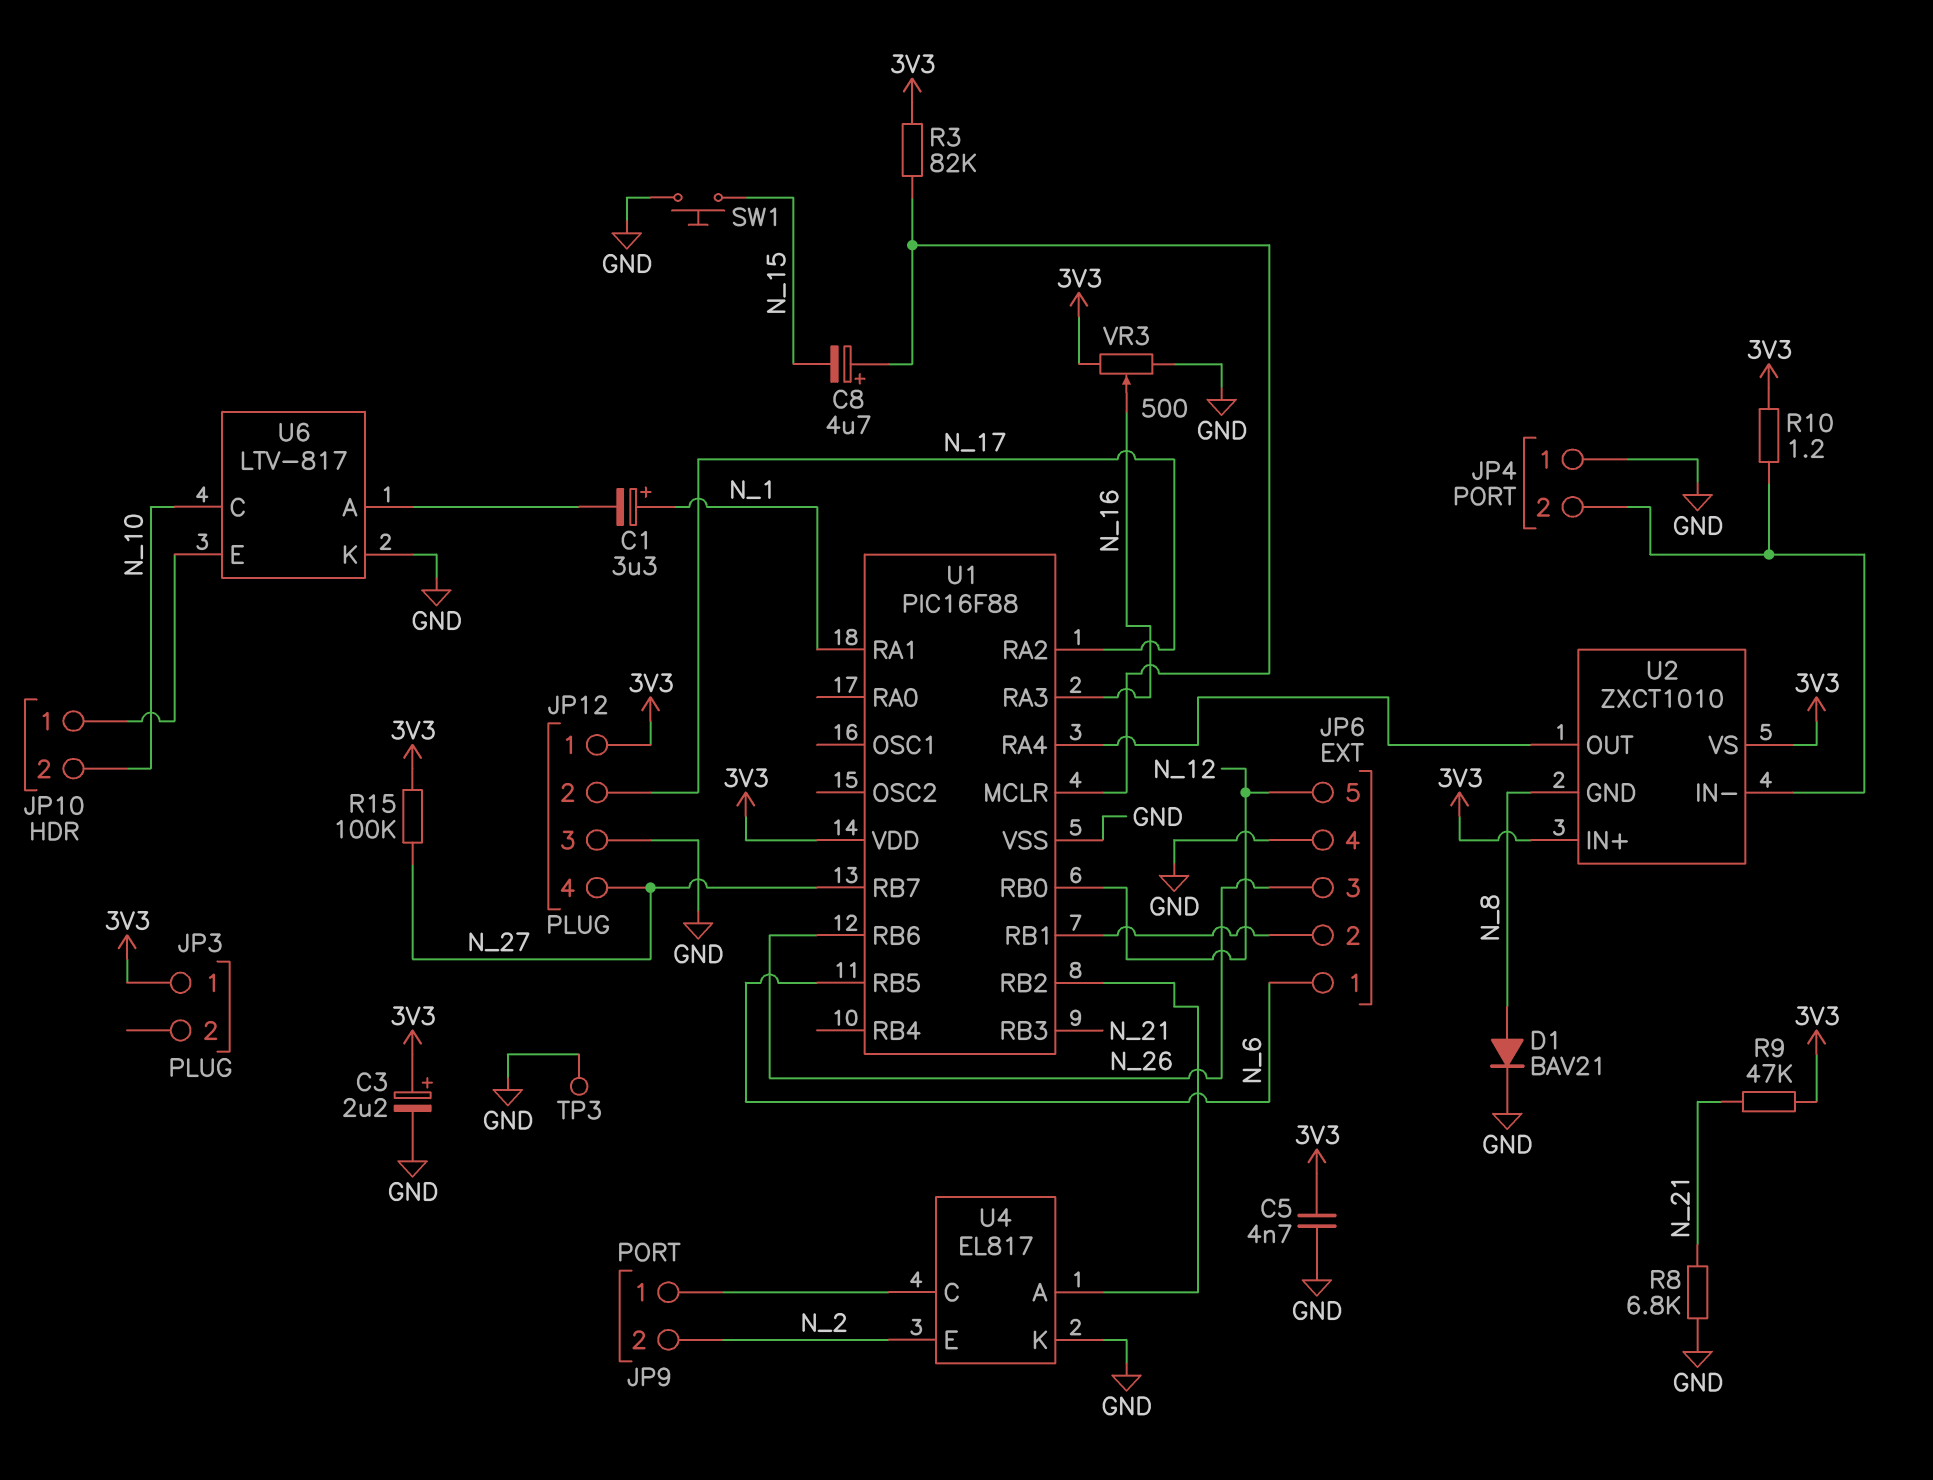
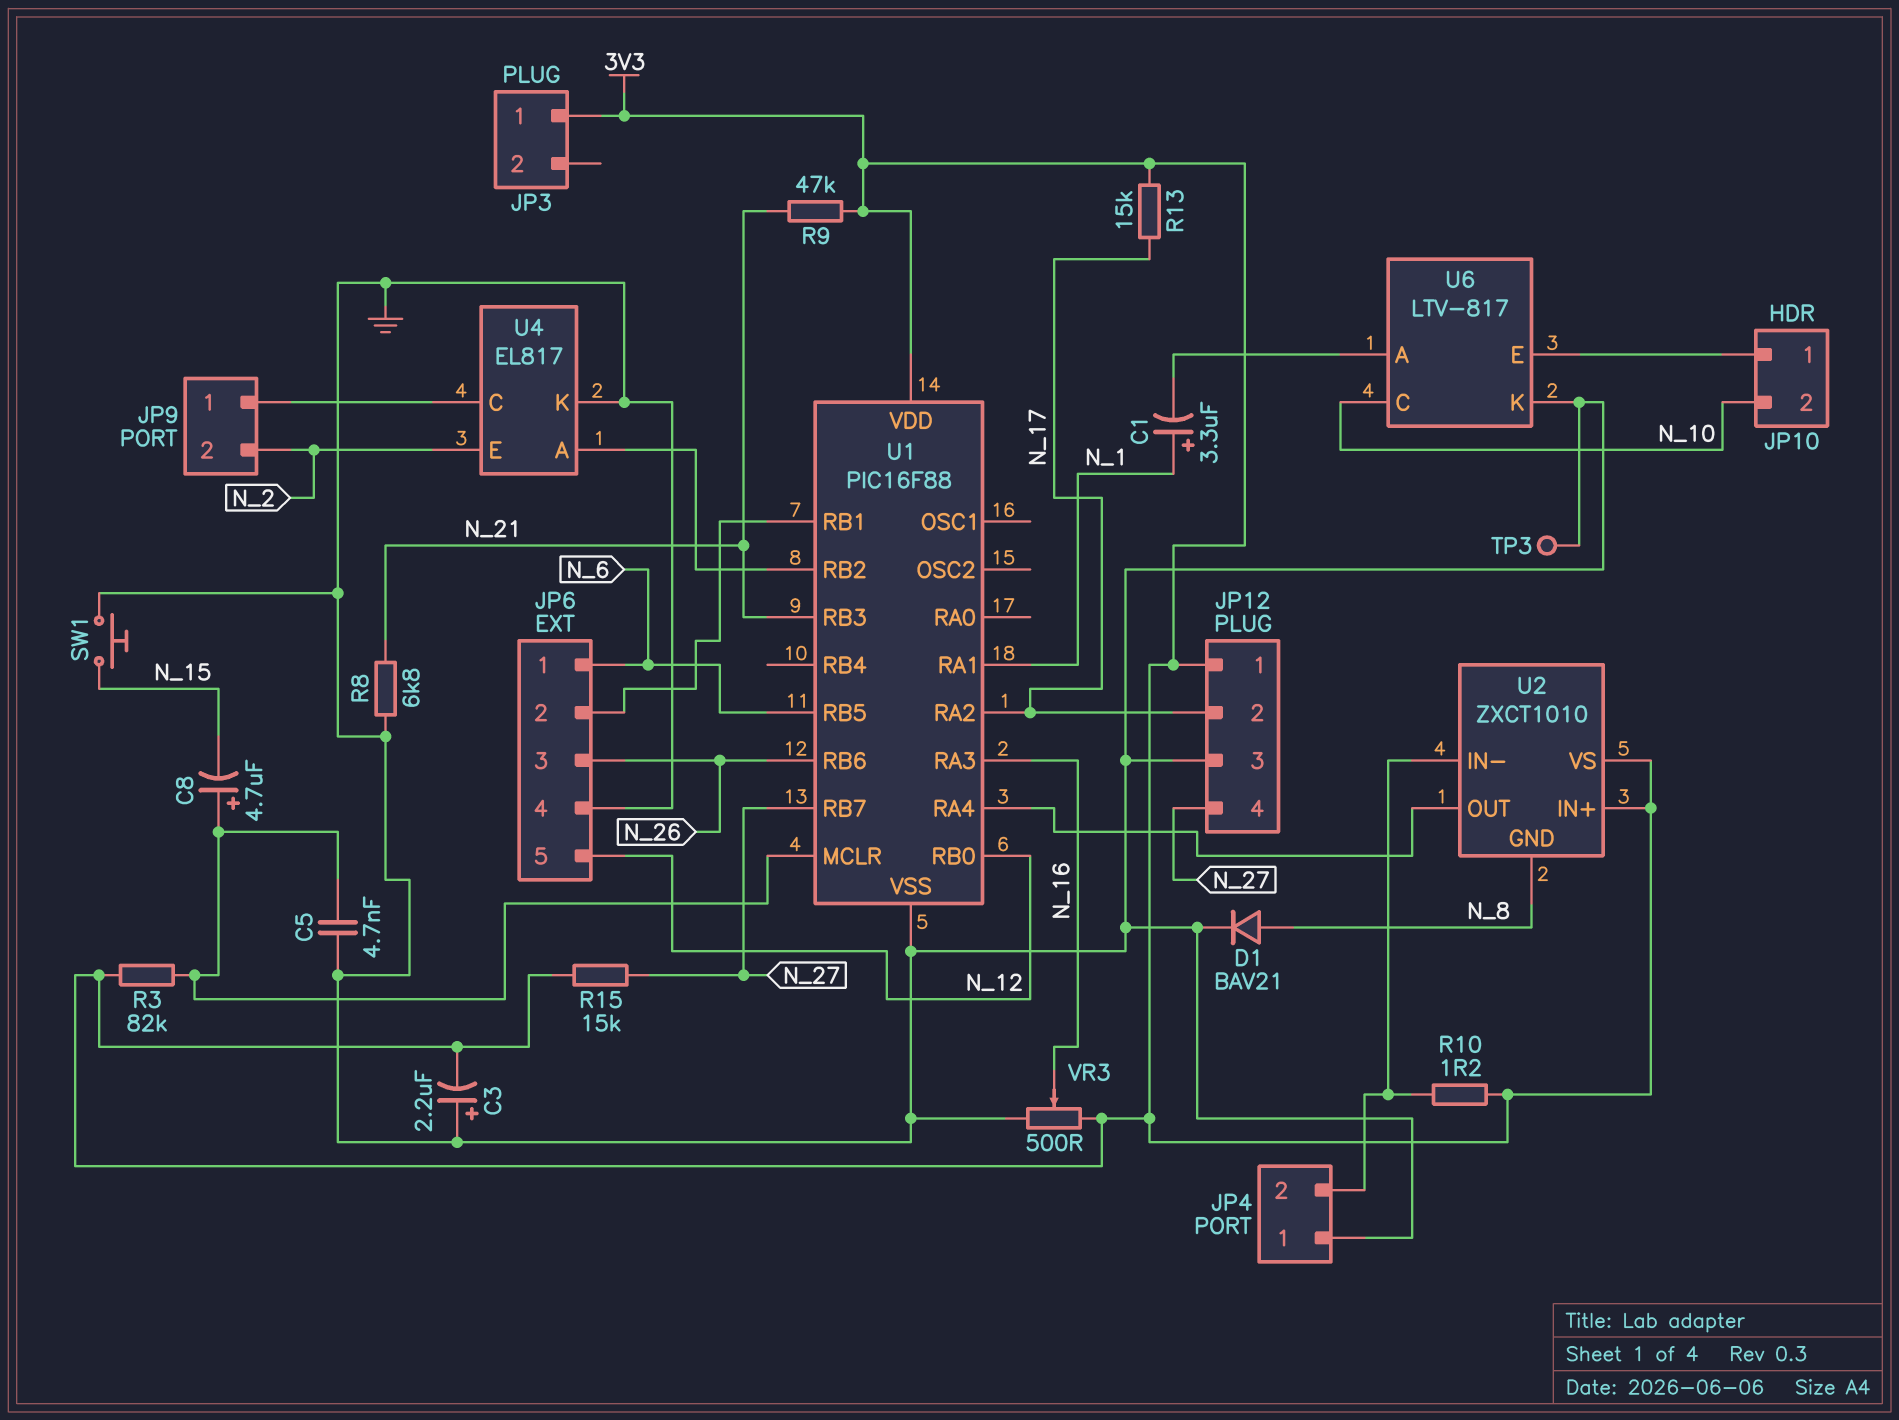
C3: 2.2uF (plus 3V3, minus GND) -> 2.2uF (plus GND, minus 3V3)
C5: 4.7nF (3V3, GND) -> 4.7nF (GND, U1/MCLR)
R13: none -> 15k (3V3, N_17)
R15: 100k (3V3, N_27) -> 15k (3V3, N_27)

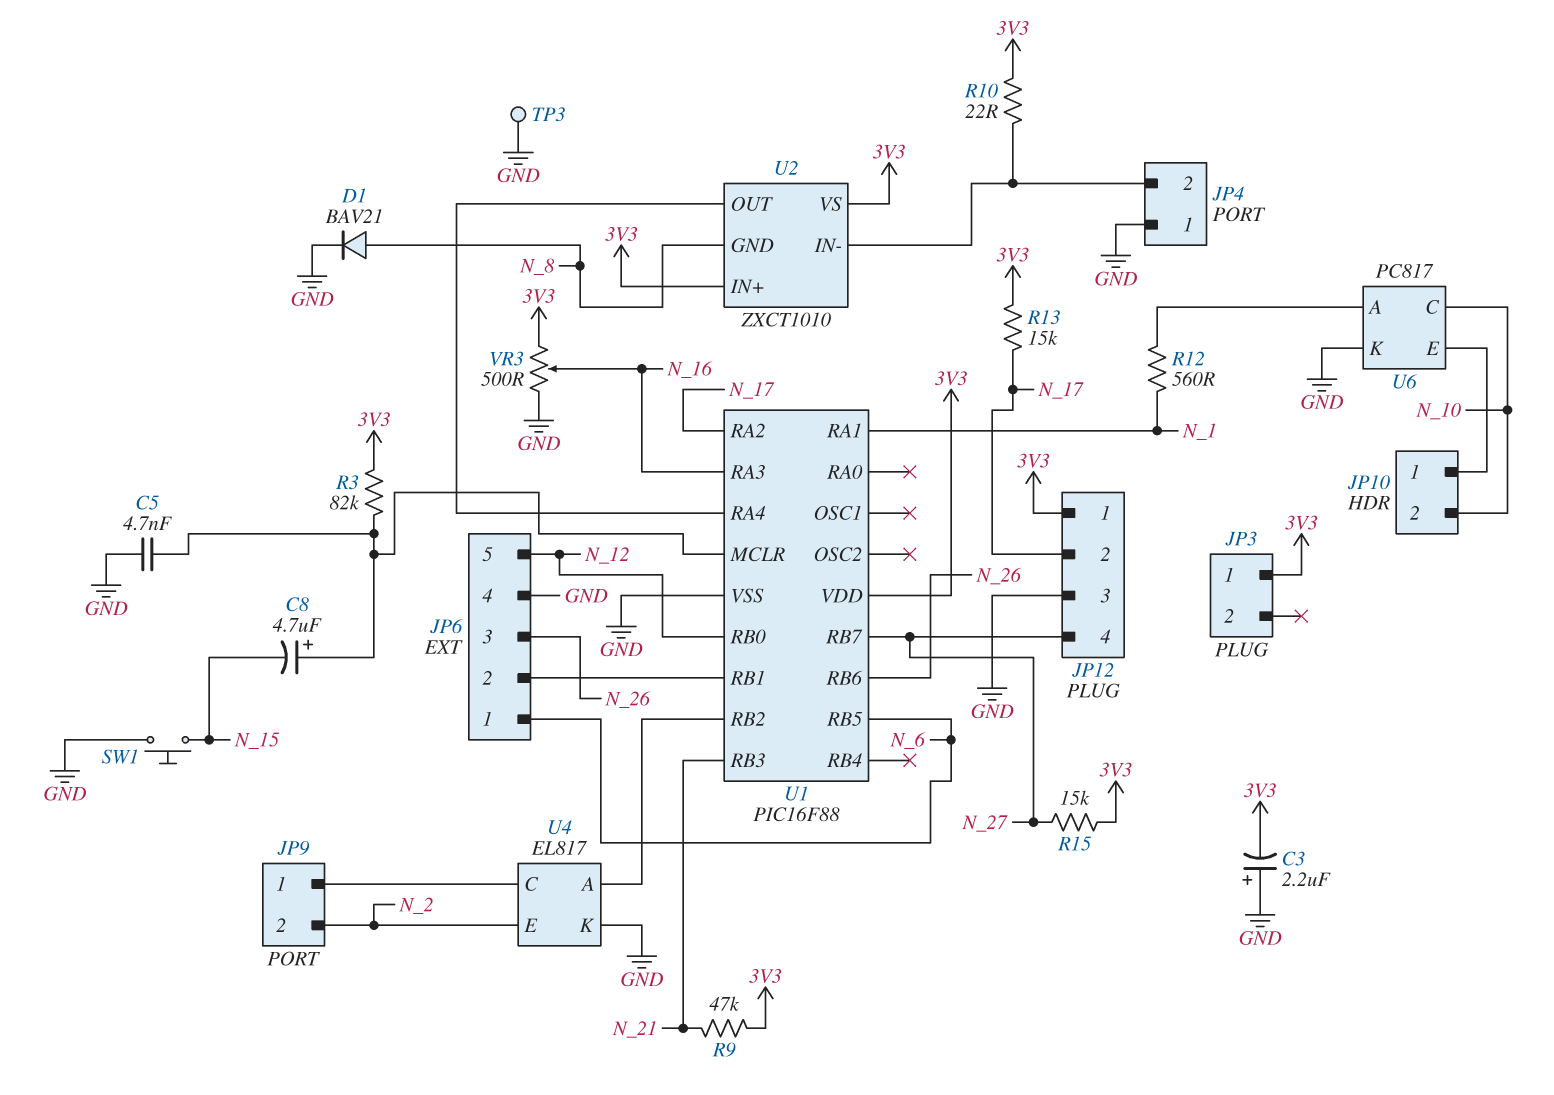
C1: 3.3uF (plus N_1, minus U6/A) -> none
R8: 6.8k (GND, N_21) -> none
R10: 1.2 (3V3, JP4/2) -> 22 (3V3, JP4/2)
R12: none -> 560 (N_1, U6/A)
U6: LTV-817 -> PC817

